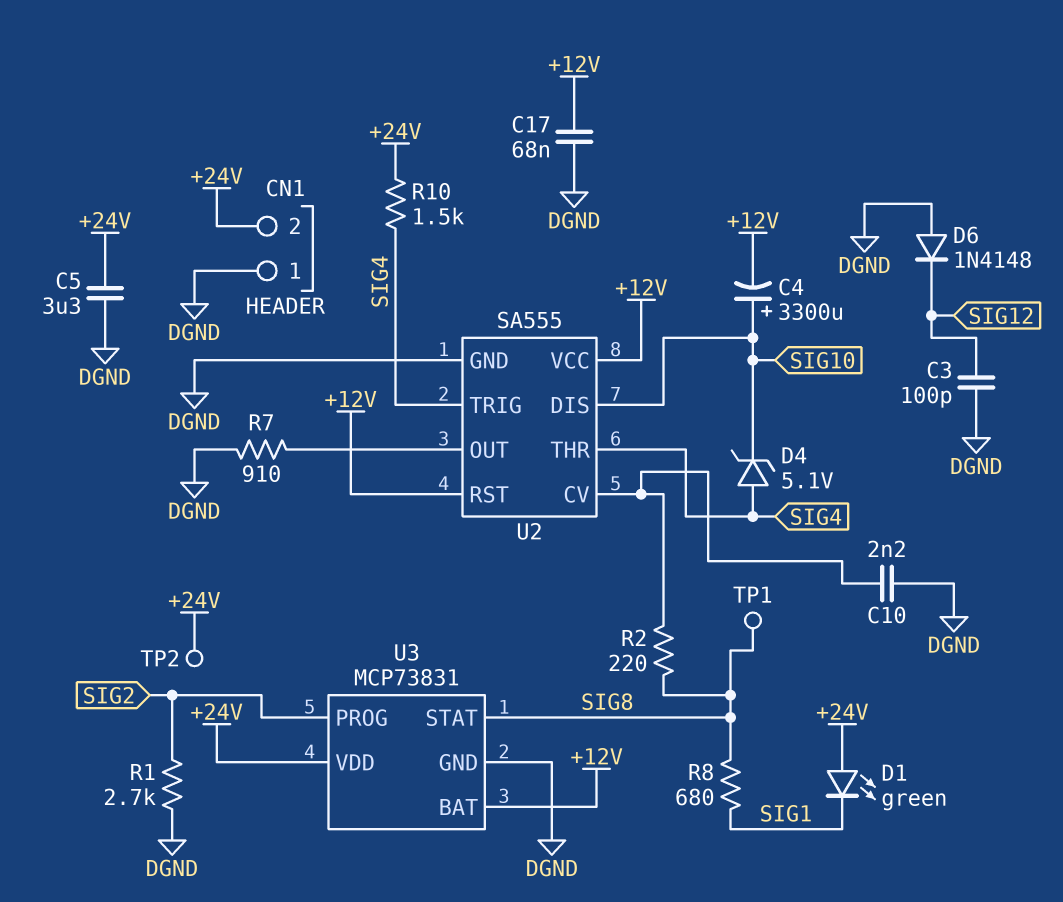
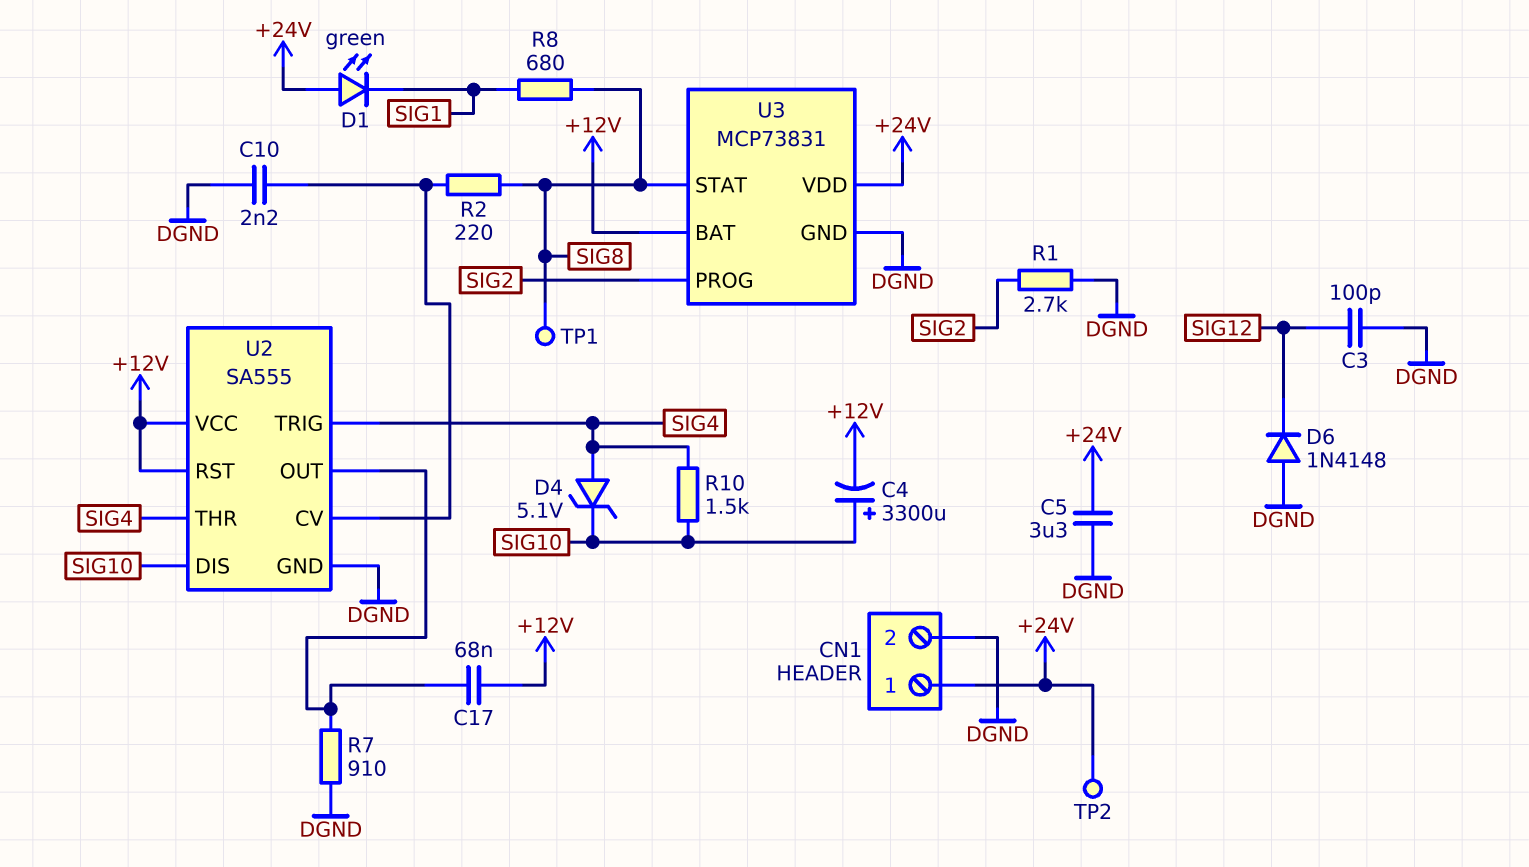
C17: 68nF (+12V, DGND) -> 68nF (+12V, U2/OUT)
CN1 pin 1: DGND -> +24V
CN1 pin 2: +24V -> DGND
R10: 1.5k (+24V, SIG4) -> 1.5k (SIG4, SIG10)

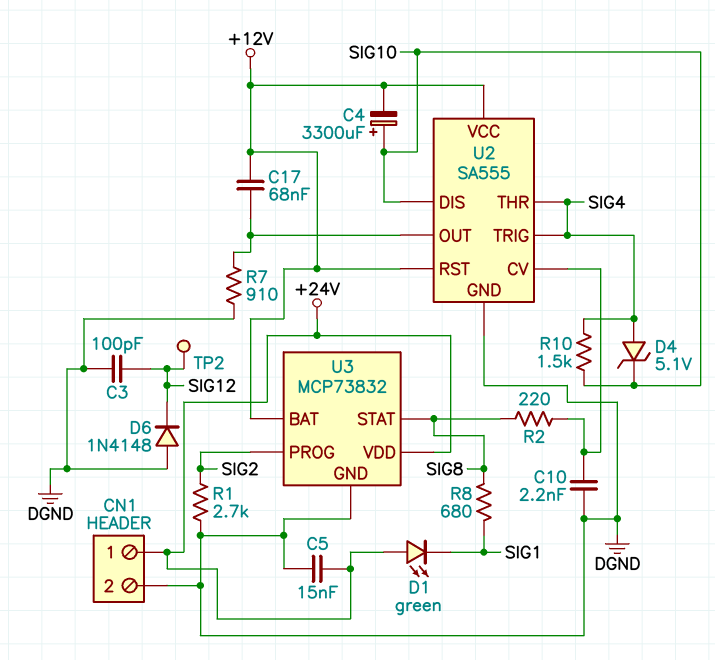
C5: 3.3uF (+24V, DGND) -> 15nF (+24V, DGND)
TP1: test point (SIG8) -> none
TP2: test point (+24V) -> test point (SIG12)
U3: MCP73831 -> MCP73832

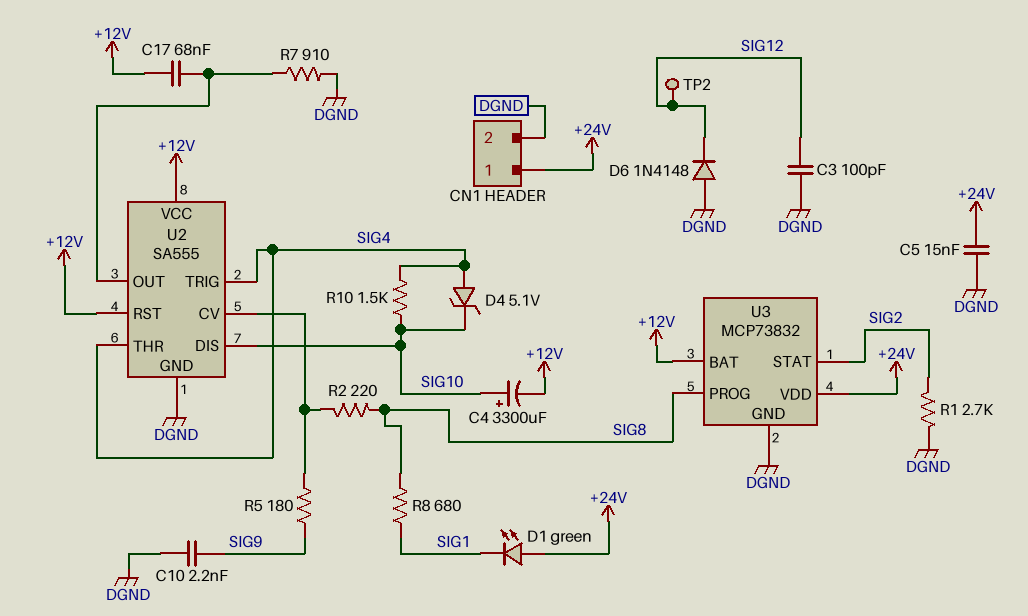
C10: 2.2nF (DGND, U2/CV) -> 2.2nF (DGND, SIG9)
R5: none -> 180 (SIG9, U2/CV)
U3 pin PROG: SIG2 -> SIG8
U3 pin STAT: SIG8 -> SIG2

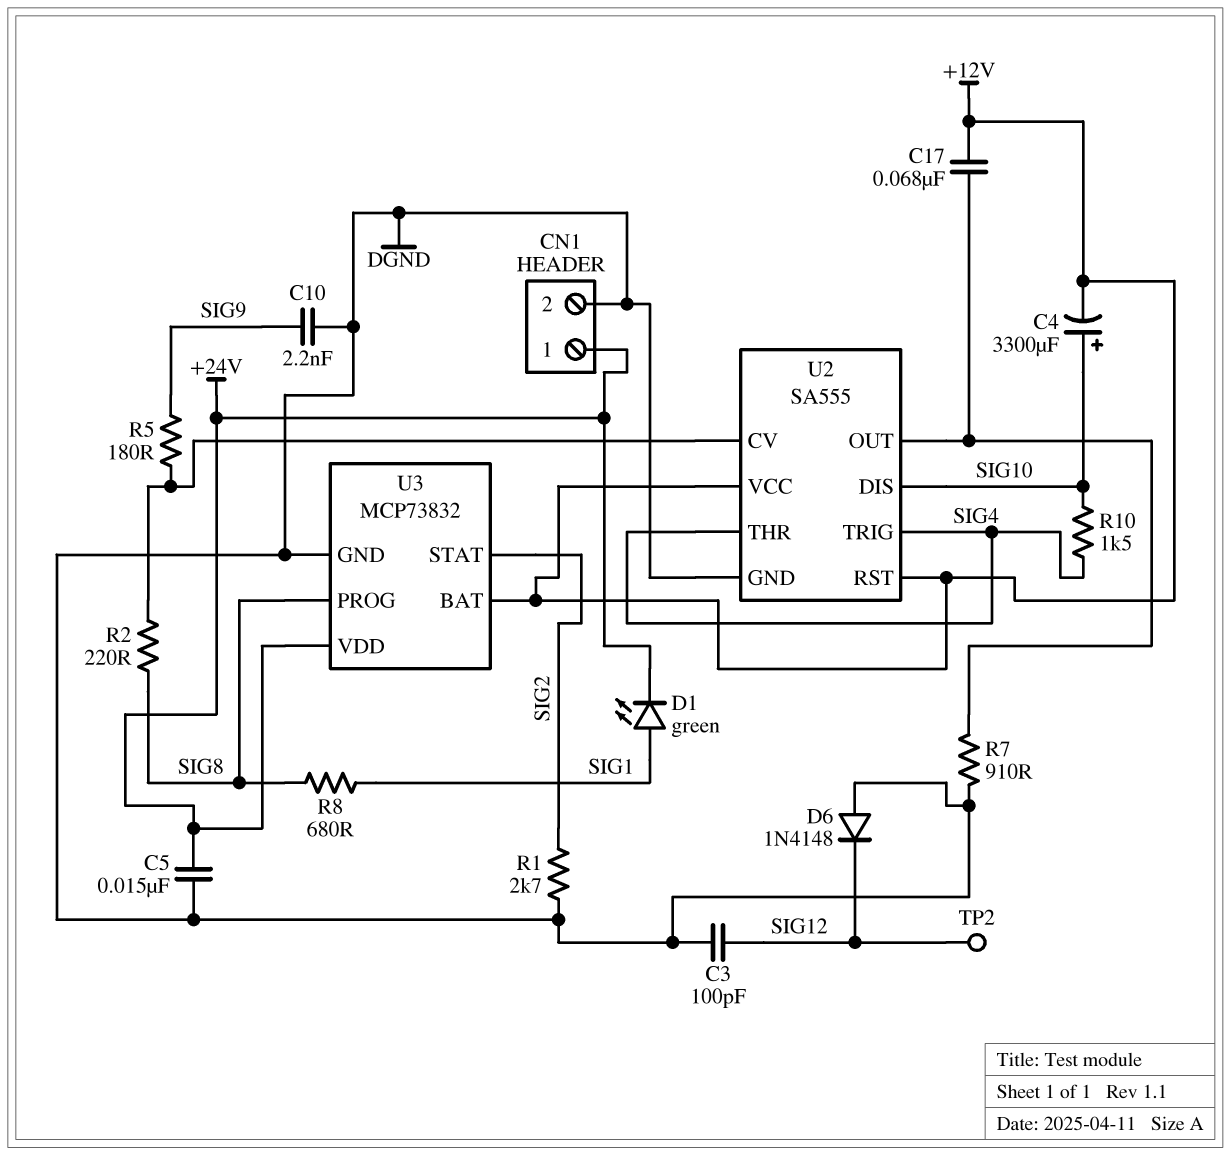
D1: LED green (A +24V, K SIG1) -> LED green (A SIG1, K +24V)
D4: zener 5.1V (A SIG4, K SIG10) -> none

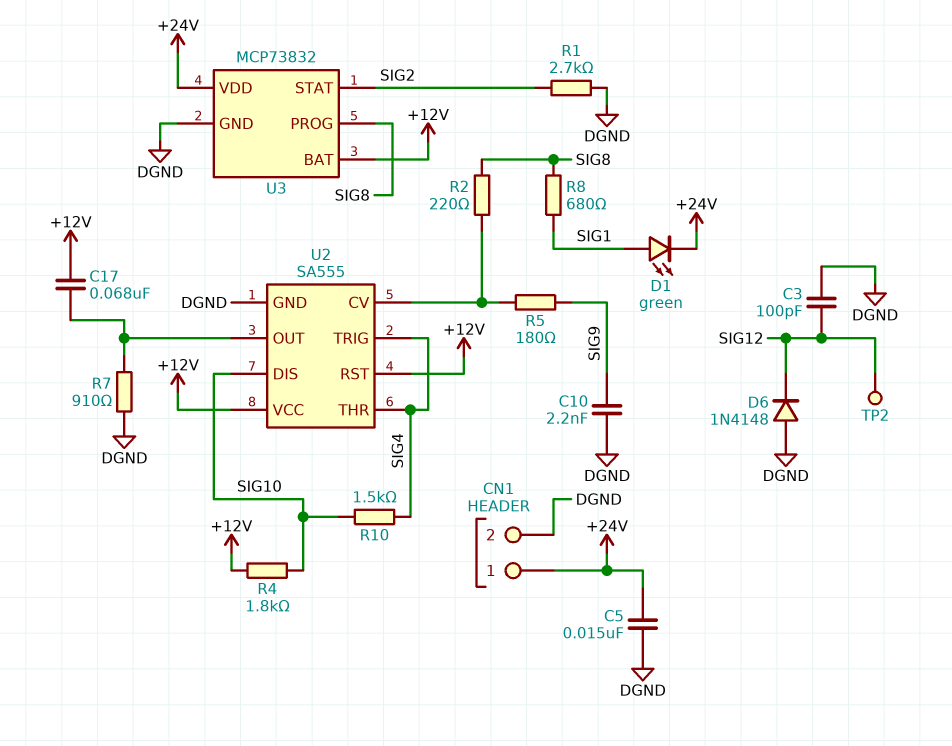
C4: 3300uF (plus SIG10, minus +12V) -> none
R4: none -> 1.8k (+12V, SIG10)

